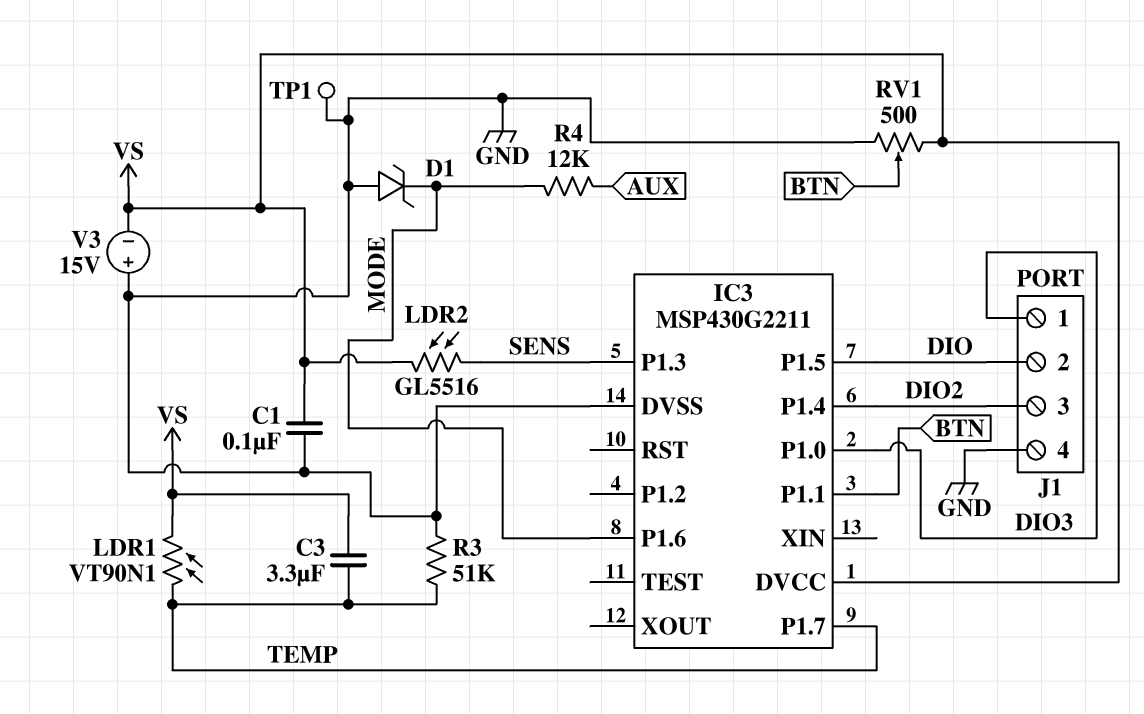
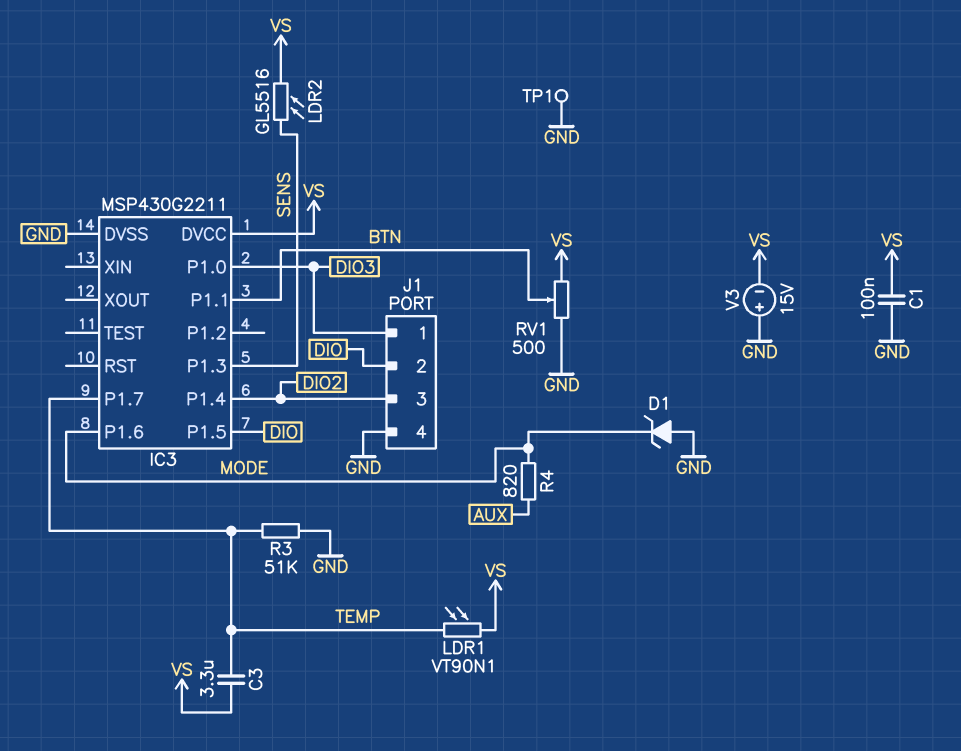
R4: 12k (AUX, MODE) -> 820 (AUX, MODE)

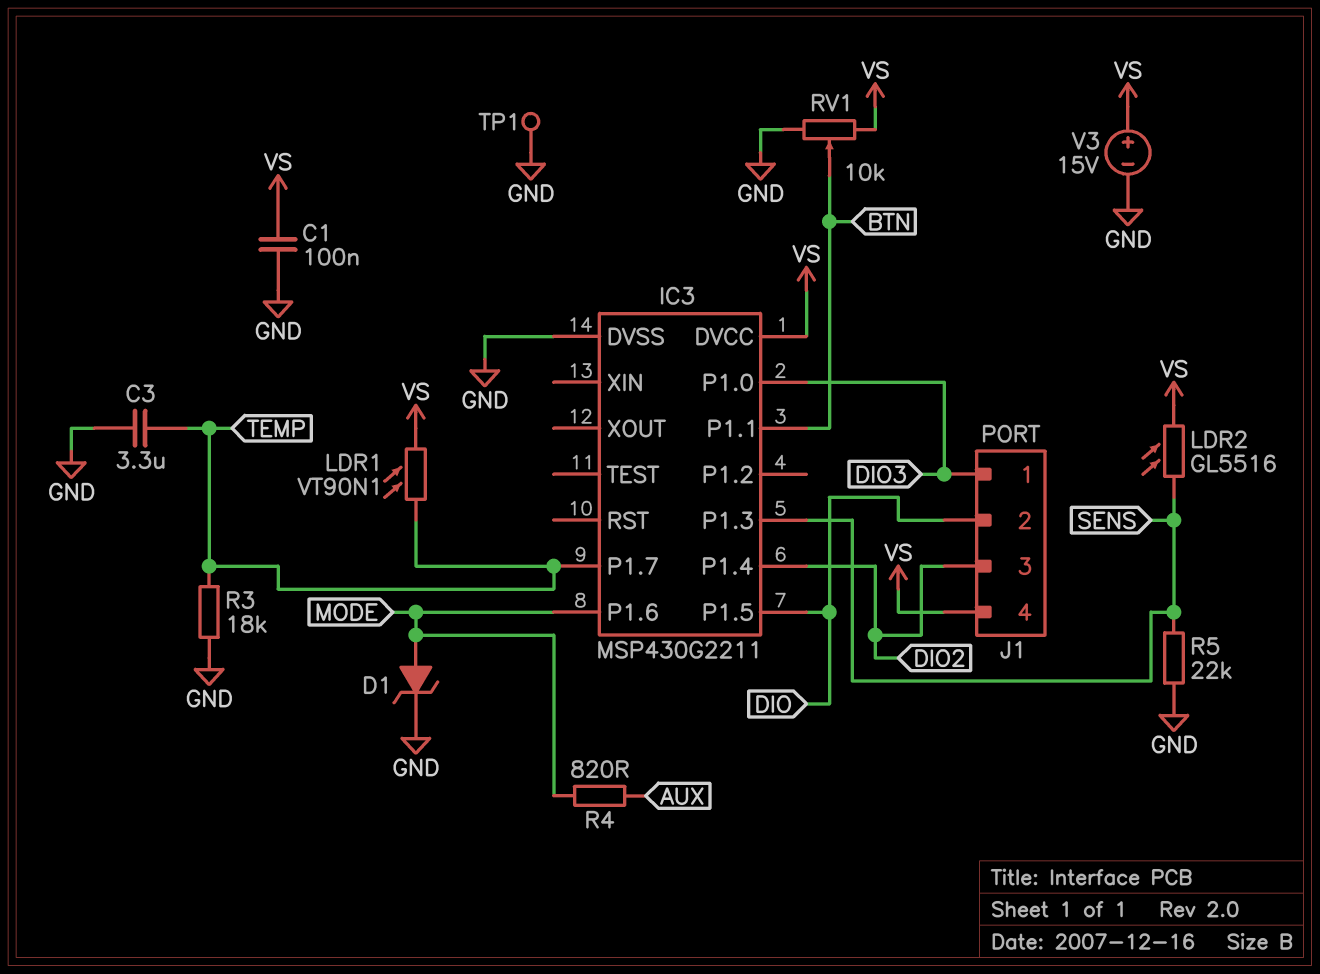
C3: 3.3uF (TEMP, VS) -> 3.3uF (GND, TEMP)
D1: zener (A GND, K MODE) -> zener (A MODE, K GND)
J1 pin 4: GND -> VS
R3: 51k (GND, TEMP) -> 18k (GND, TEMP)
R5: none -> 22k (GND, SENS)
RV1: 500 (GND, VS, wiper BTN) -> 10k (GND, VS, wiper BTN)
V3: 15V (plus GND, minus VS) -> 15V (plus VS, minus GND)

